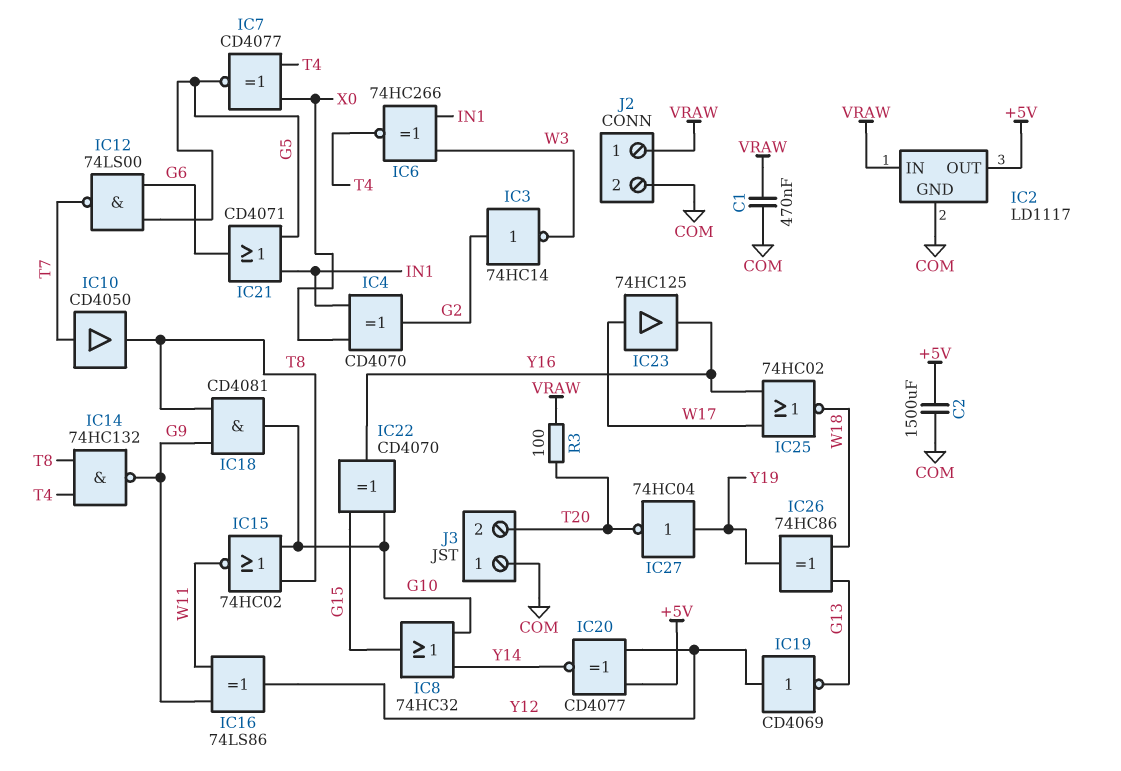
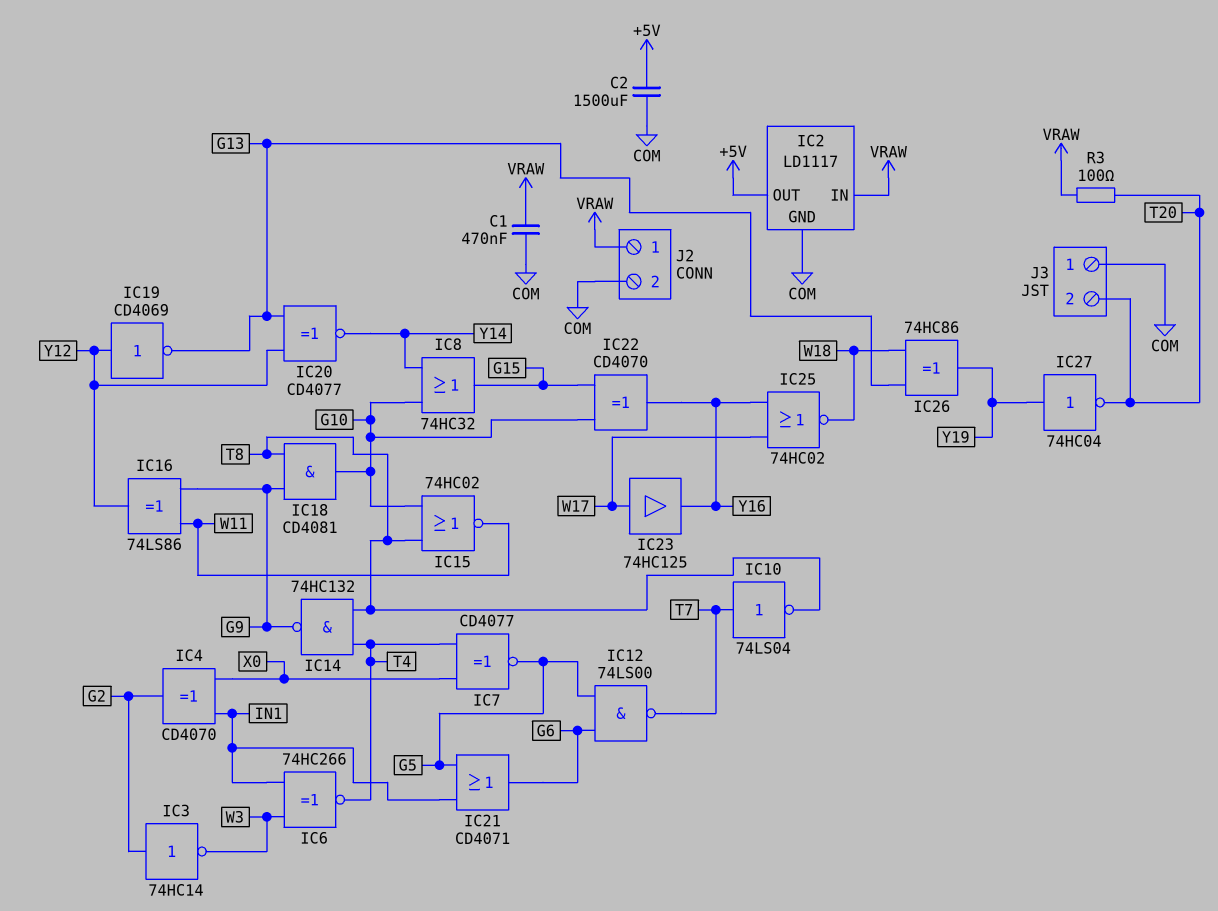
IC10: buffer CD4050 (in T7, out T8) -> NOT 74LS04 (in T7, out T8)
IC20: XNOR CD4077 (in +5V, in Y12, out Y14) -> XNOR CD4077 (in G13, in Y12, out Y14)

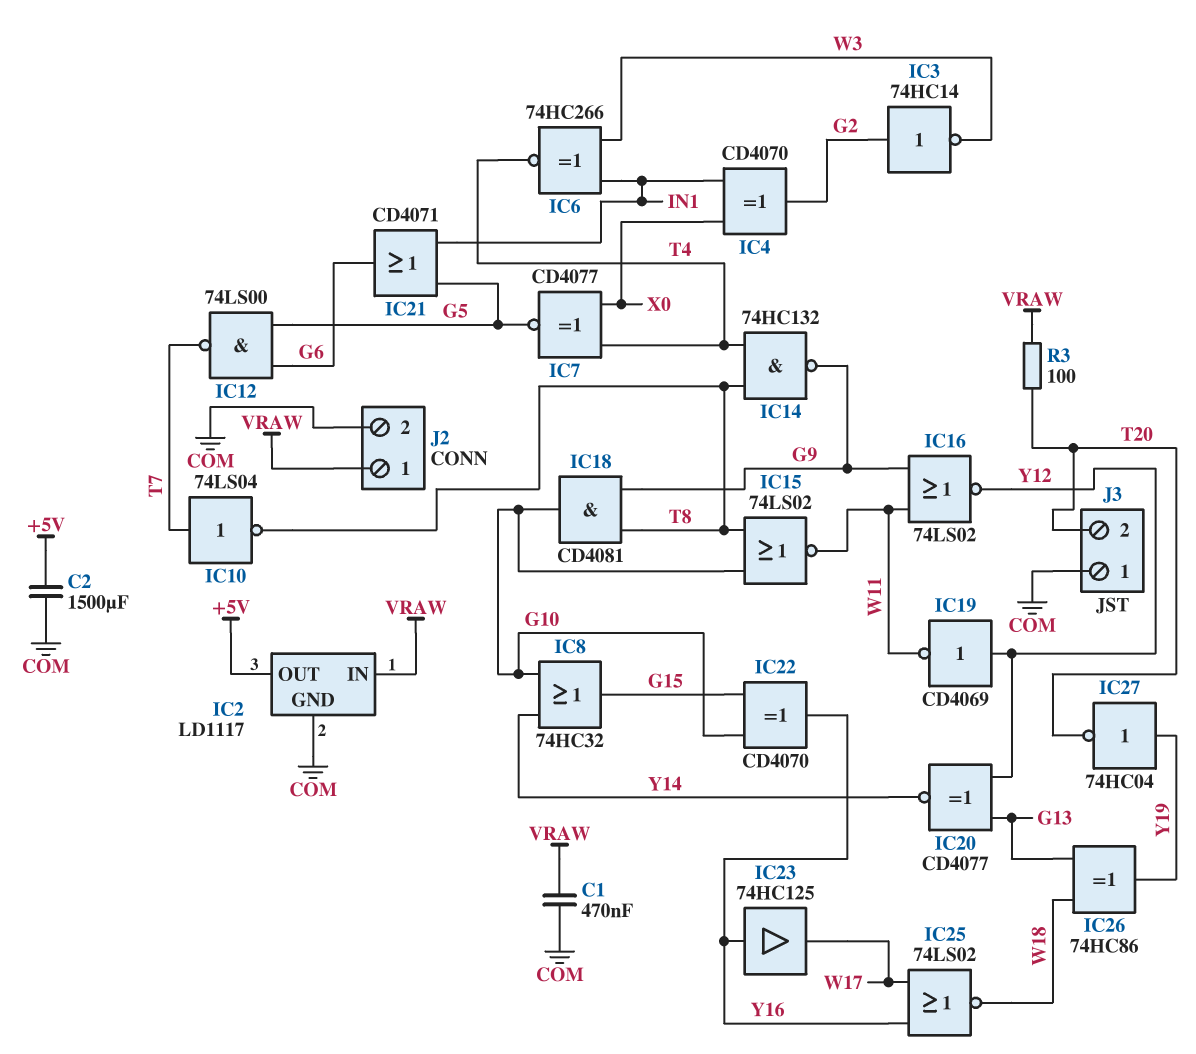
IC15: NOR 74HC02 (in G10, in T8, out W11) -> NOR 74LS02 (in G10, in T8, out W11)
IC16: XOR 74LS86 (in G9, in W11, out Y12) -> NOR 74LS02 (in G9, in W11, out Y12)
IC19: NOT CD4069 (in Y12, out G13) -> NOT CD4069 (in Y12, out W11)
IC23: buffer 74HC125 (in W17, out Y16) -> buffer 74HC125 (in Y16, out W17)
IC25: NOR 74HC02 (in W17, in Y16, out W18) -> NOR 74LS02 (in W17, in Y16, out W18)

